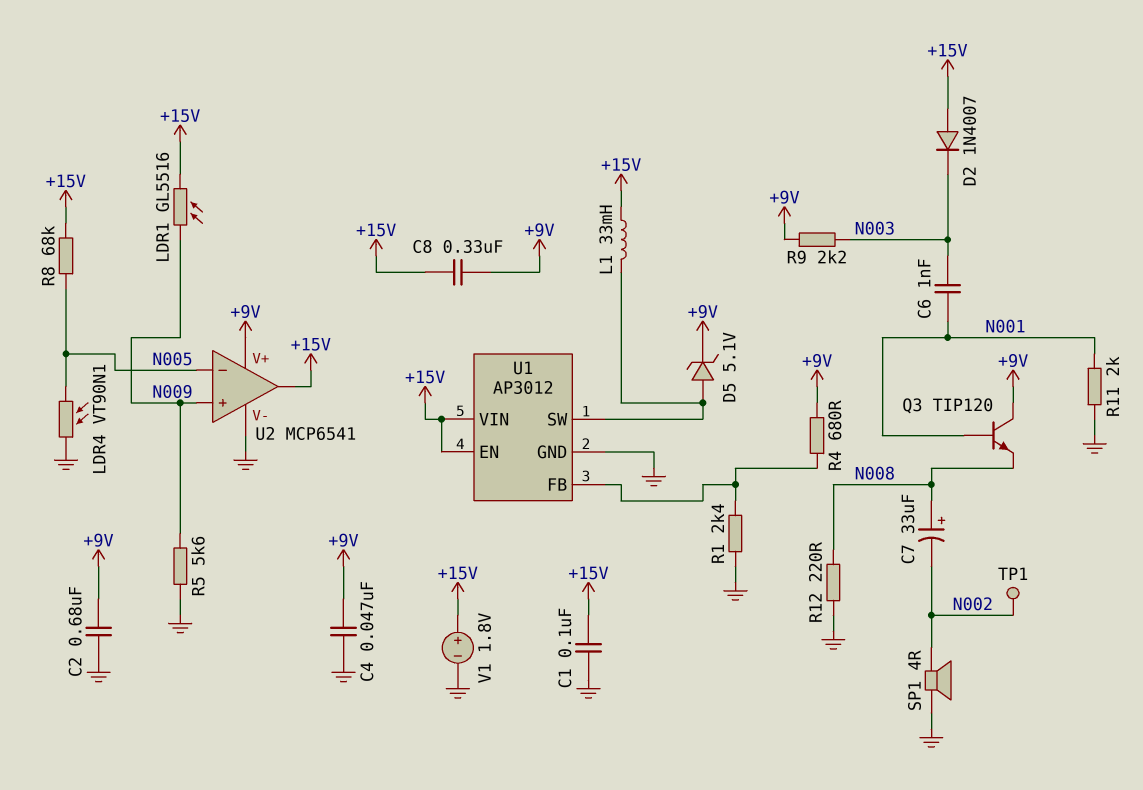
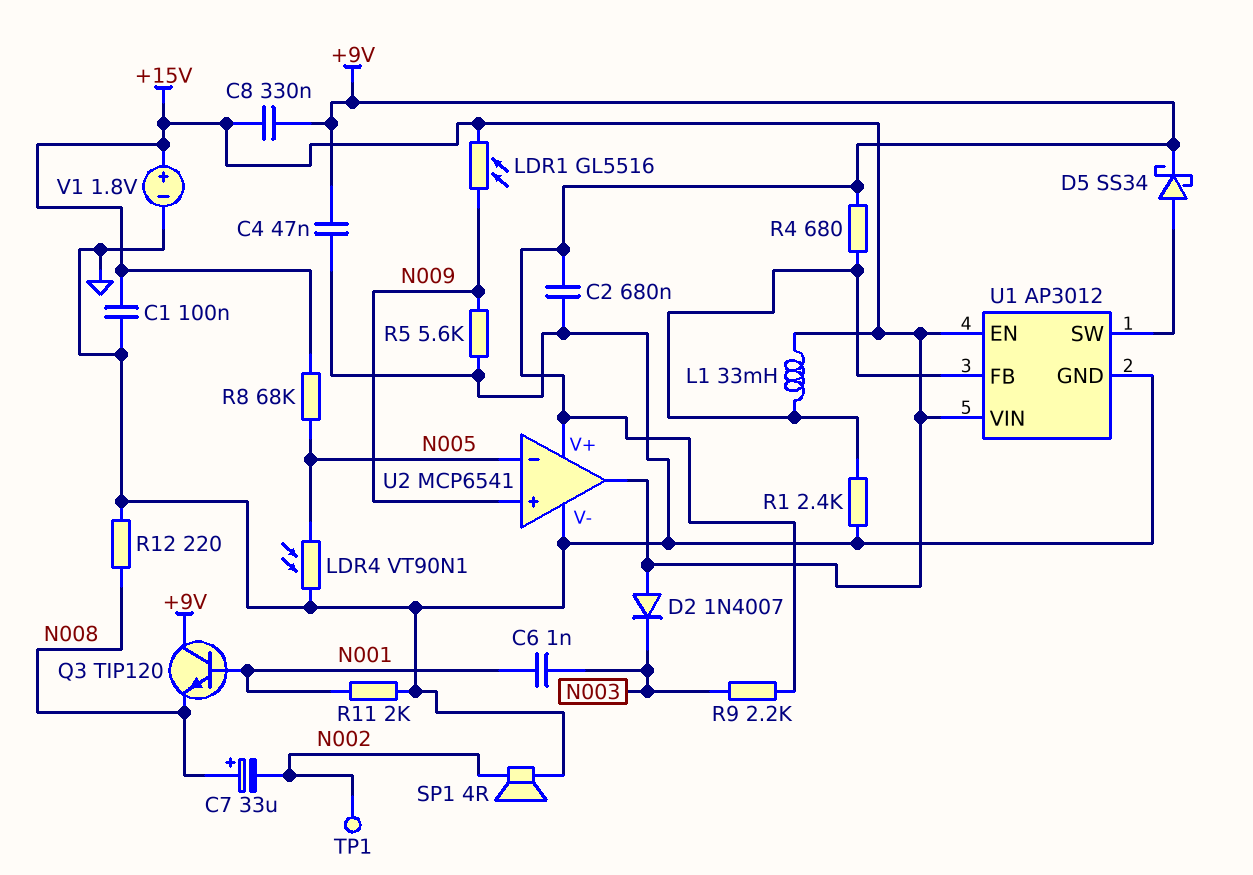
D5: zener 5.1V (A U1/SW, K +9V) -> schottky SS34 (A U1/SW, K +9V)
L1: 33mH (+15V, U1/SW) -> 33mH (+15V, U1/FB)

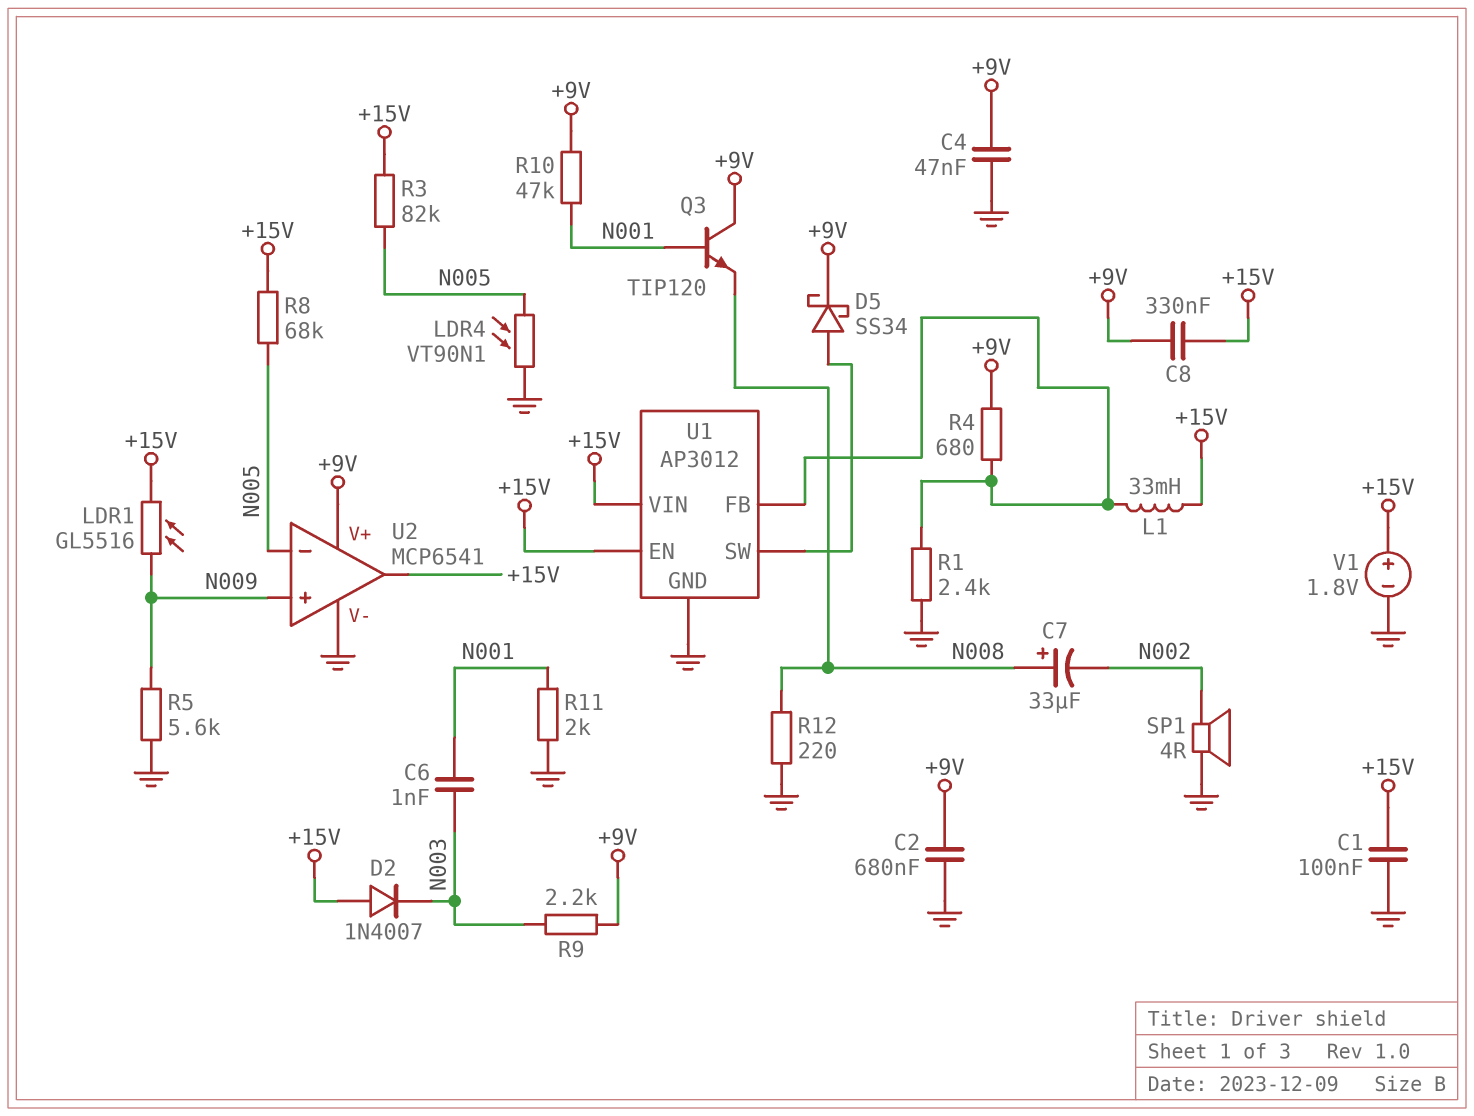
R3: none -> 82k (+15V, N005)
R10: none -> 47k (+9V, N001)
TP1: test point (N002) -> none

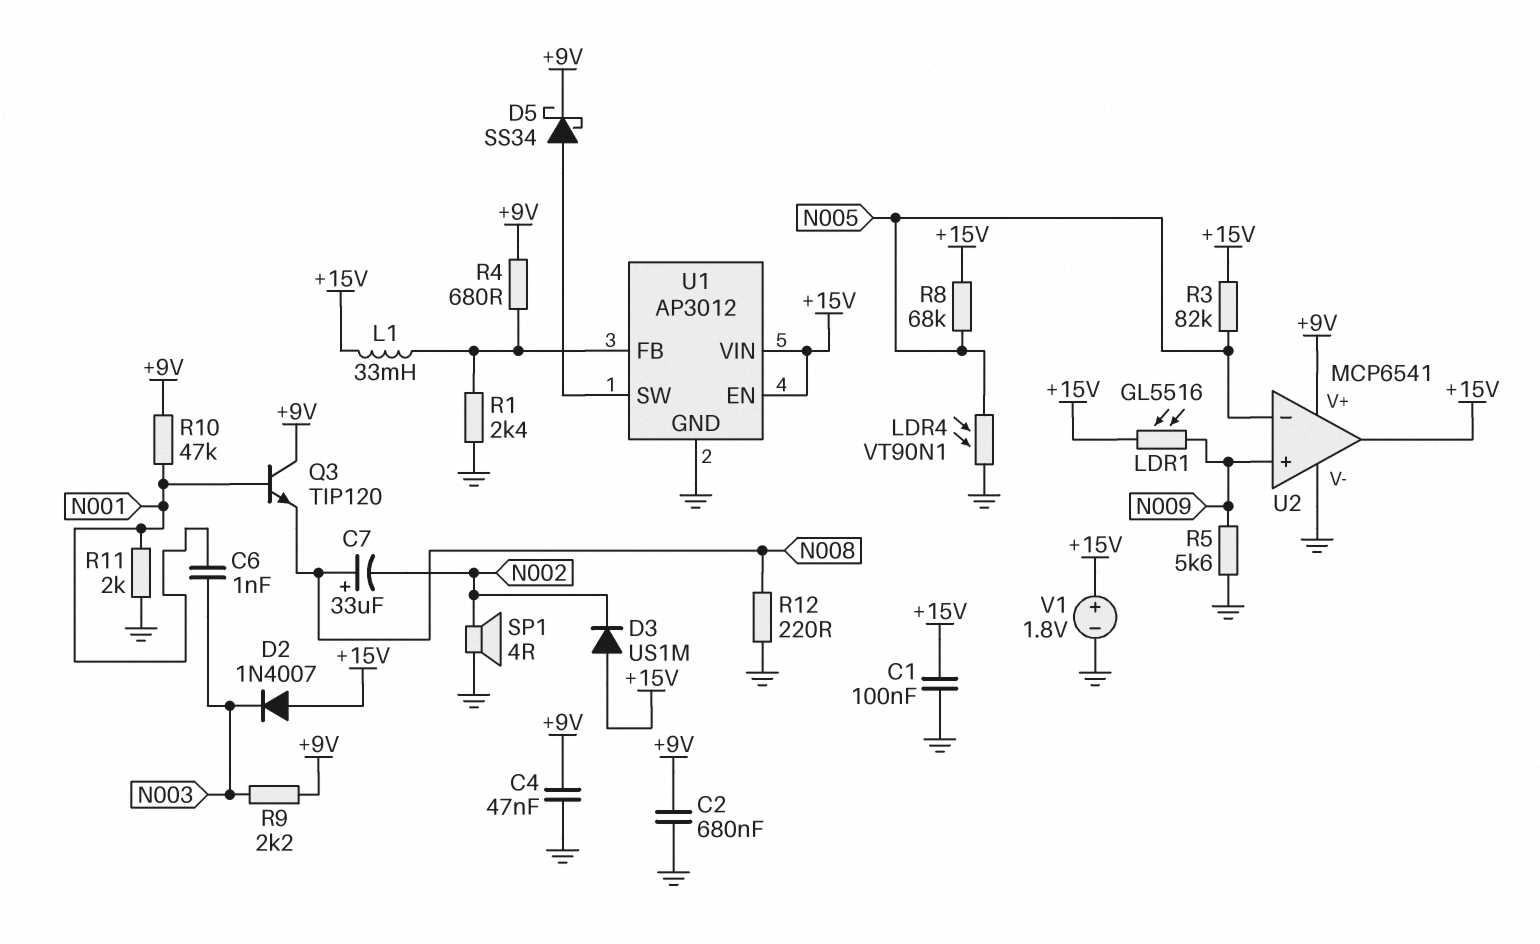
C8: 330nF (+9V, +15V) -> none
D3: none -> diode US1M (A +15V, K N002)

